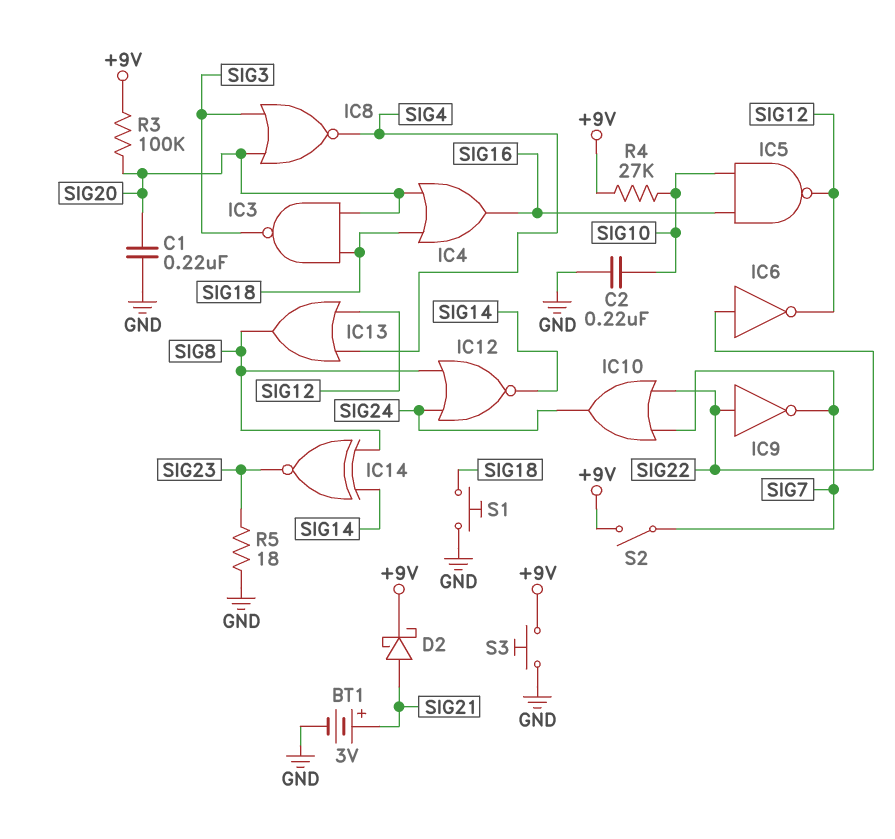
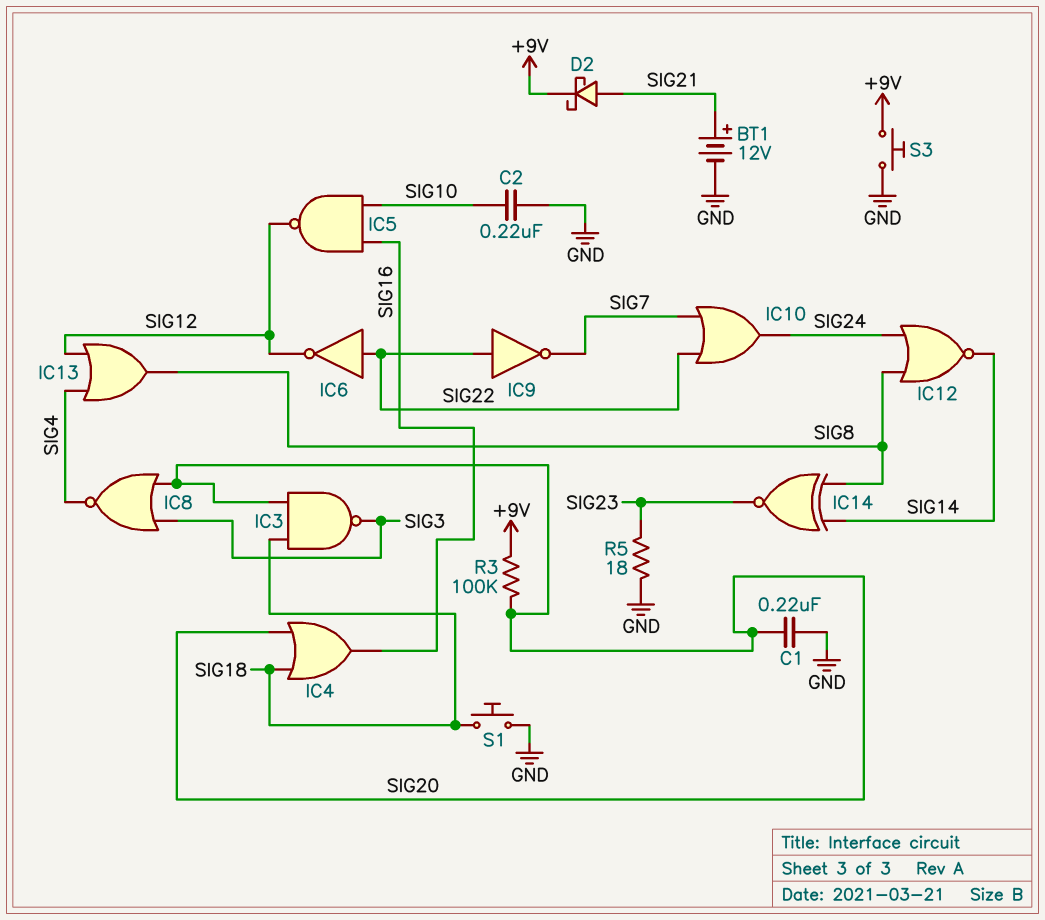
BT1: 3V (plus SIG21, minus GND) -> 12V (plus SIG21, minus GND)
R4: 27k (+9V, SIG10) -> none
S2: switch (+9V, SIG7) -> none

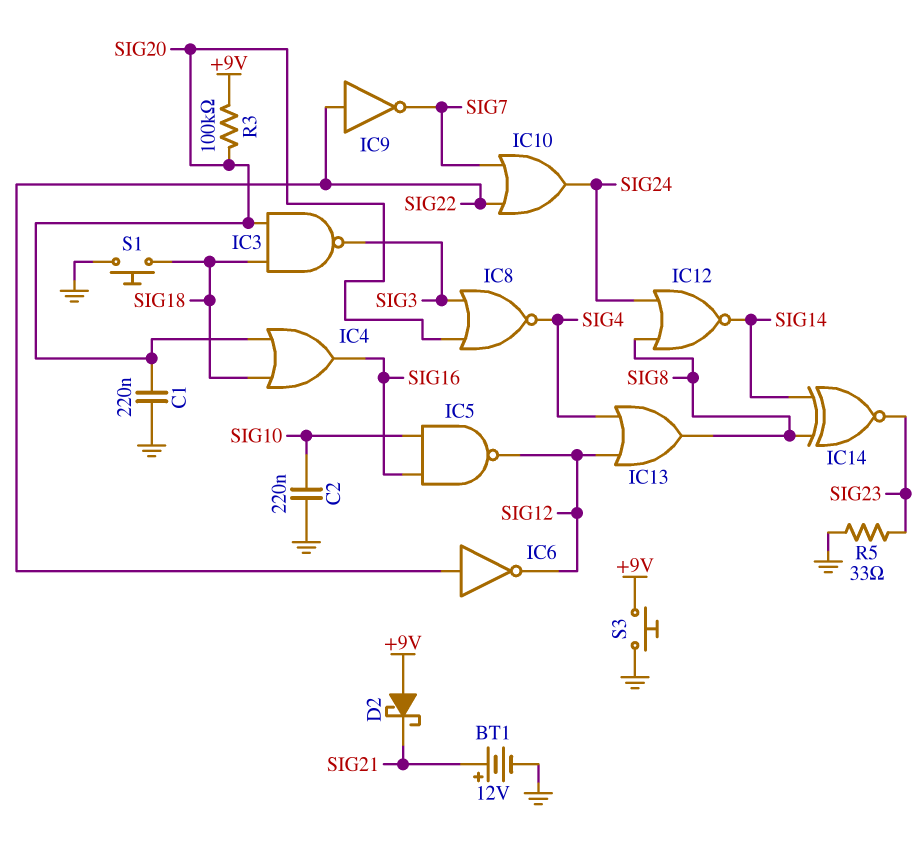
D2: schottky (A SIG21, K +9V) -> schottky (A +9V, K SIG21)
R5: 18 (GND, SIG23) -> 33 (GND, SIG23)

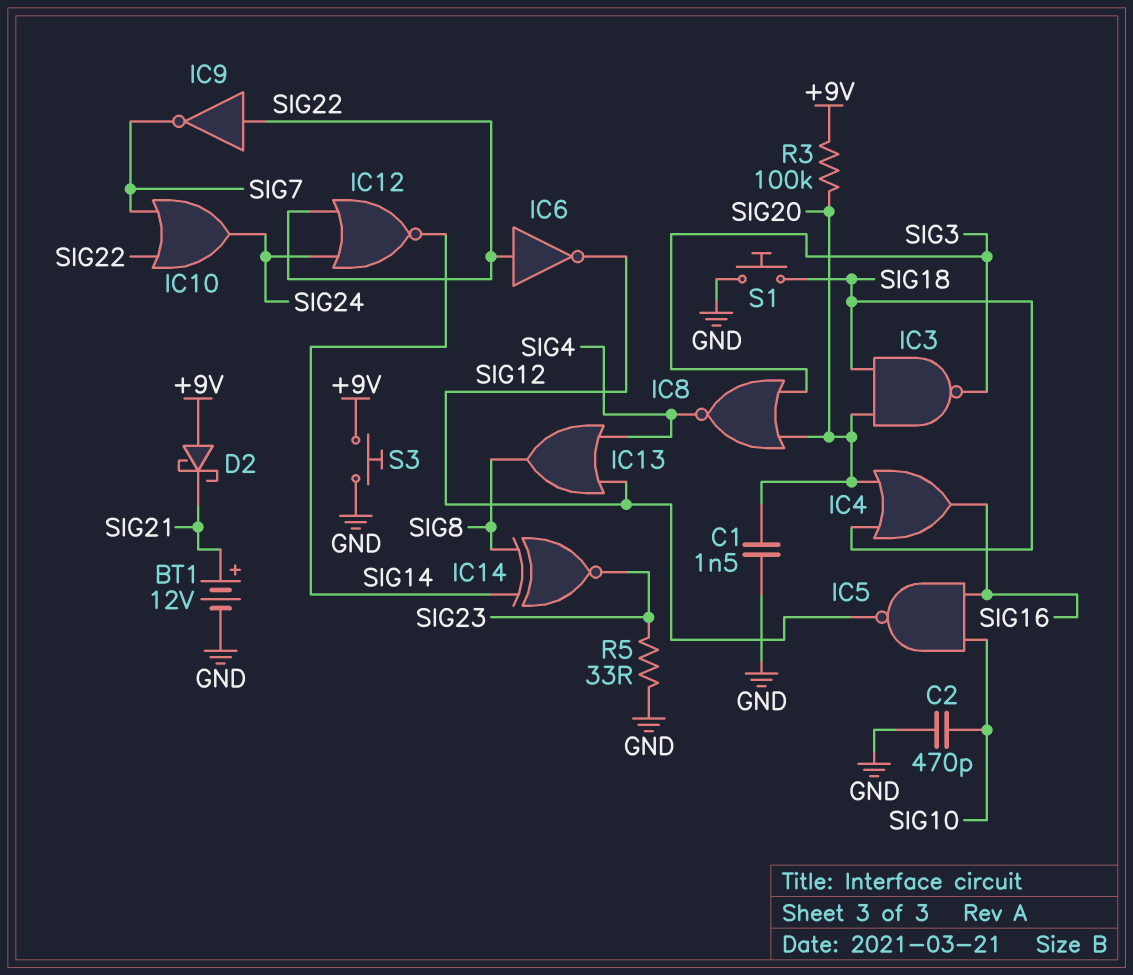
C1: 220nF (GND, SIG20) -> 1.5nF (GND, SIG20)
C2: 220nF (GND, SIG10) -> 470pF (GND, SIG10)
IC12: NOR (in SIG8, in SIG24, out SIG14) -> NOR (in SIG22, in SIG24, out SIG14)

